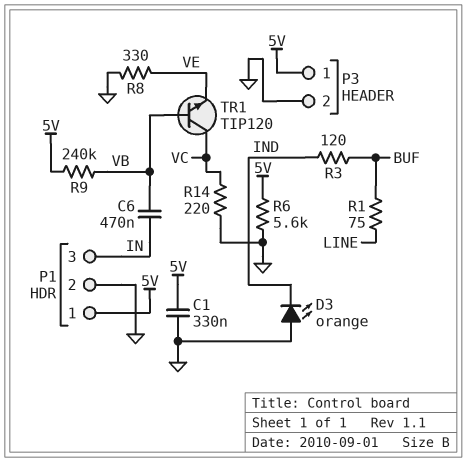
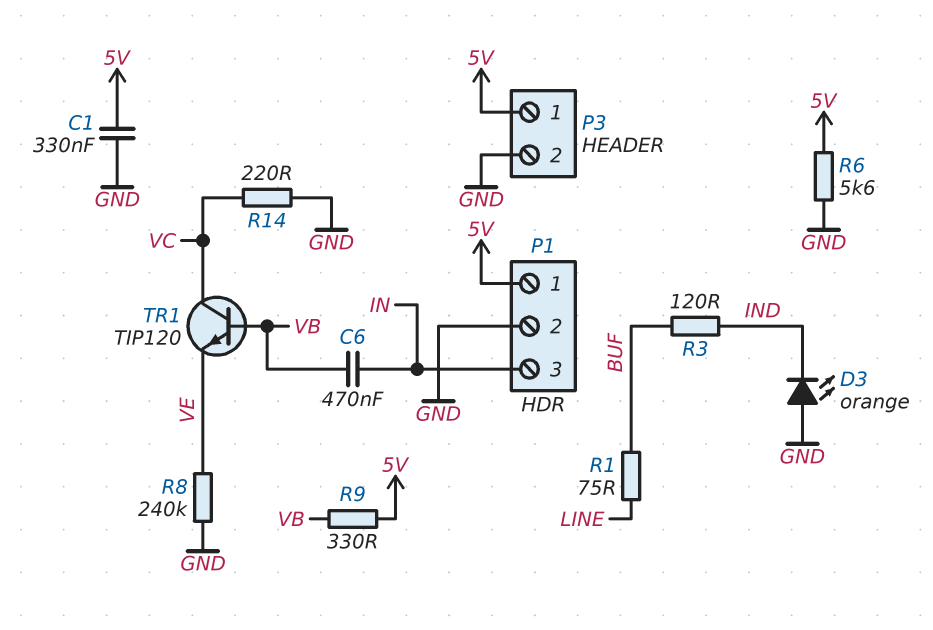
R8: 330 (GND, VE) -> 240k (GND, VE)
R9: 240k (5V, VB) -> 330 (5V, VB)

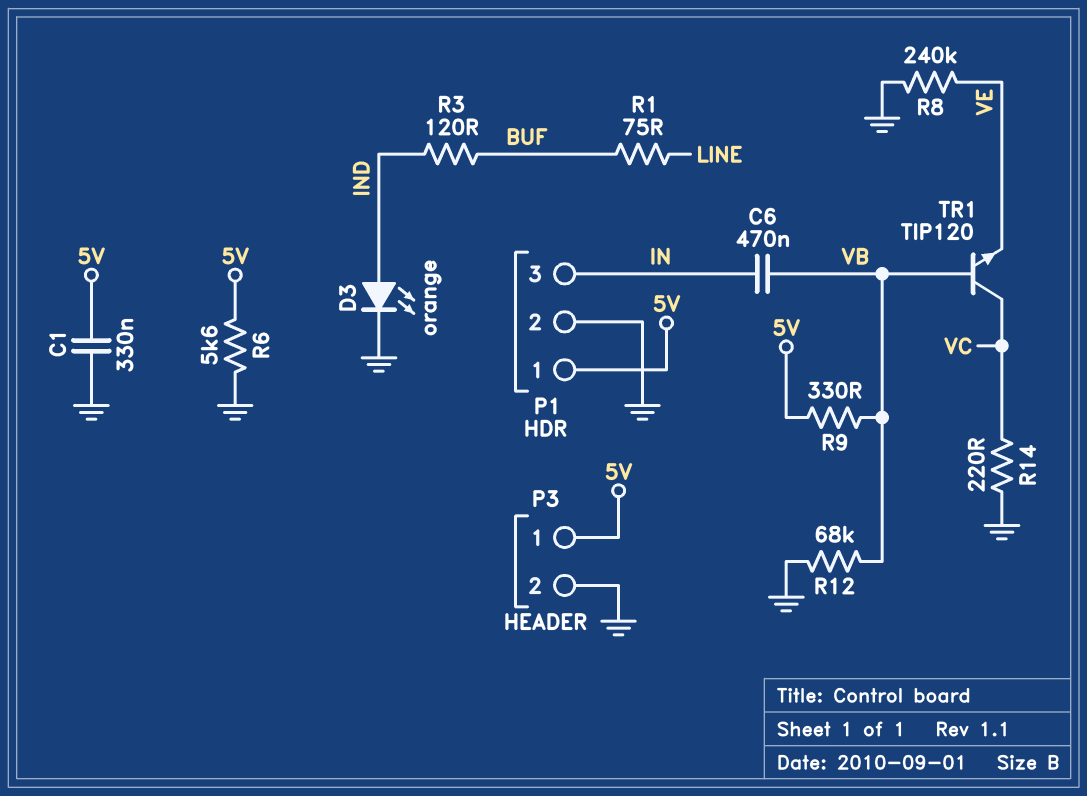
D3: LED orange (A GND, K IND) -> LED orange (A IND, K GND)
R12: none -> 68k (GND, VB)

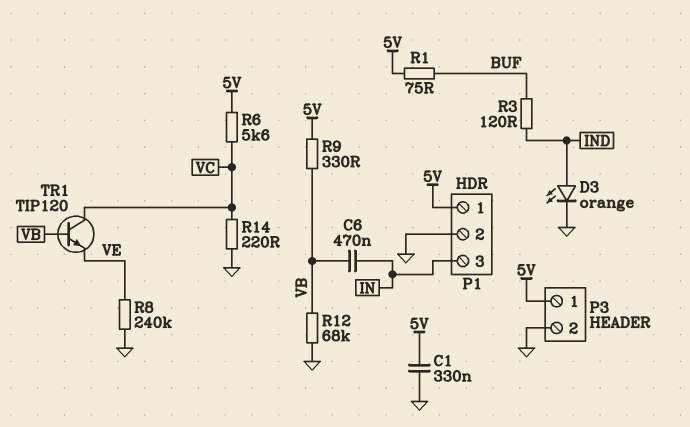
R1: 75 (BUF, LINE) -> 75 (5V, BUF)
R6: 5.6k (5V, GND) -> 5.6k (5V, VC)

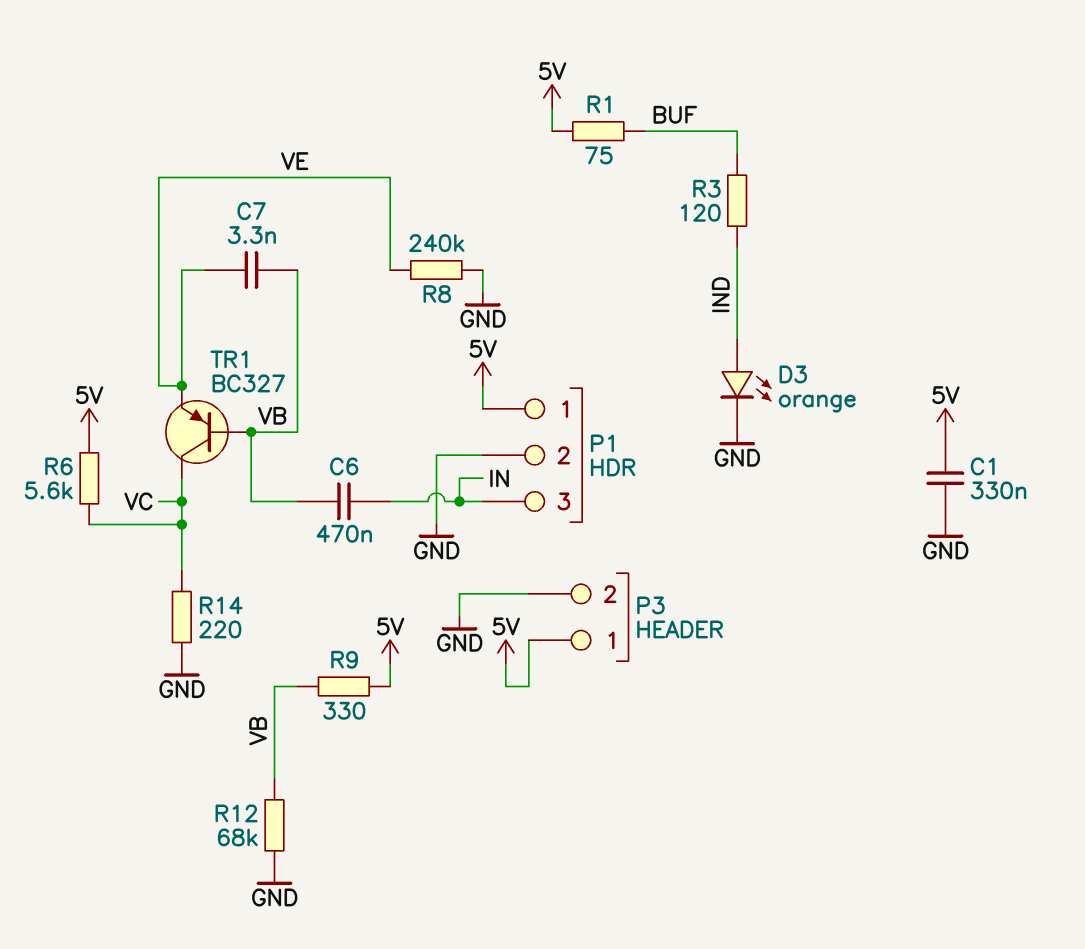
C7: none -> 3.3nF (VB, VE)
TR1: NPN TIP120 (B VB, C VC, E VE) -> PNP BC327 (B VB, C VC, E VE)

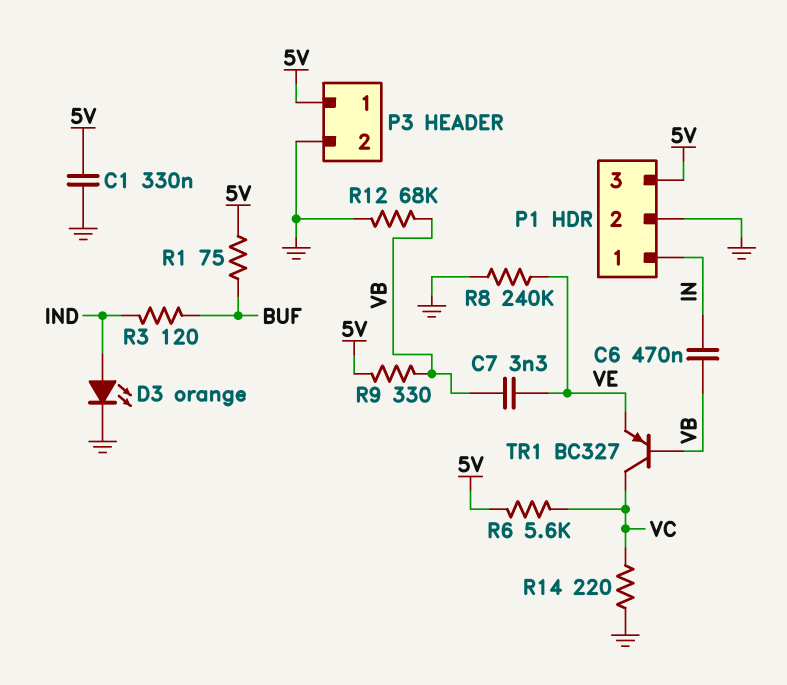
P1 pin 1: 5V -> IN
P1 pin 3: IN -> 5V

